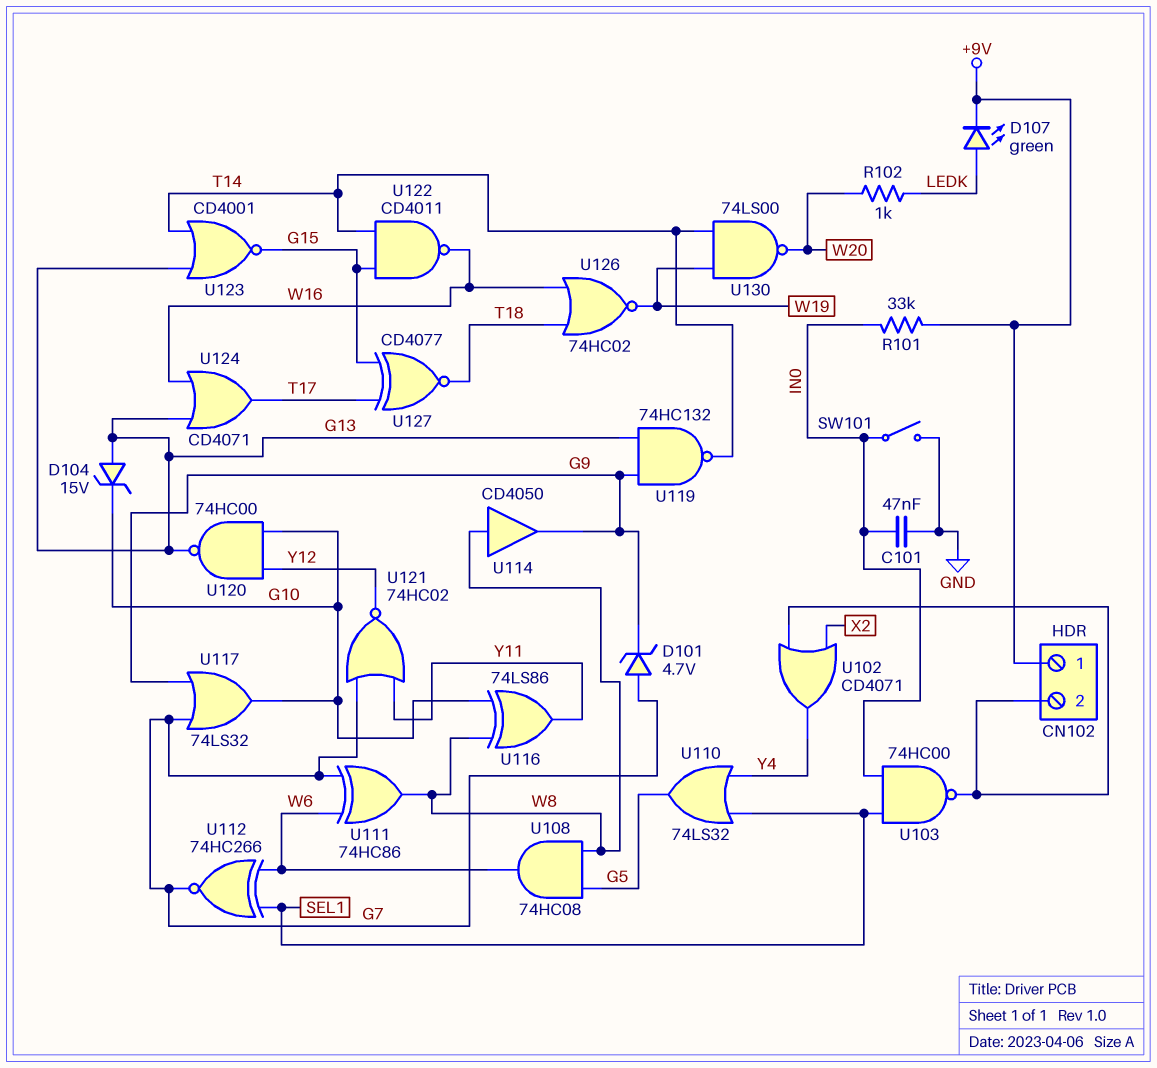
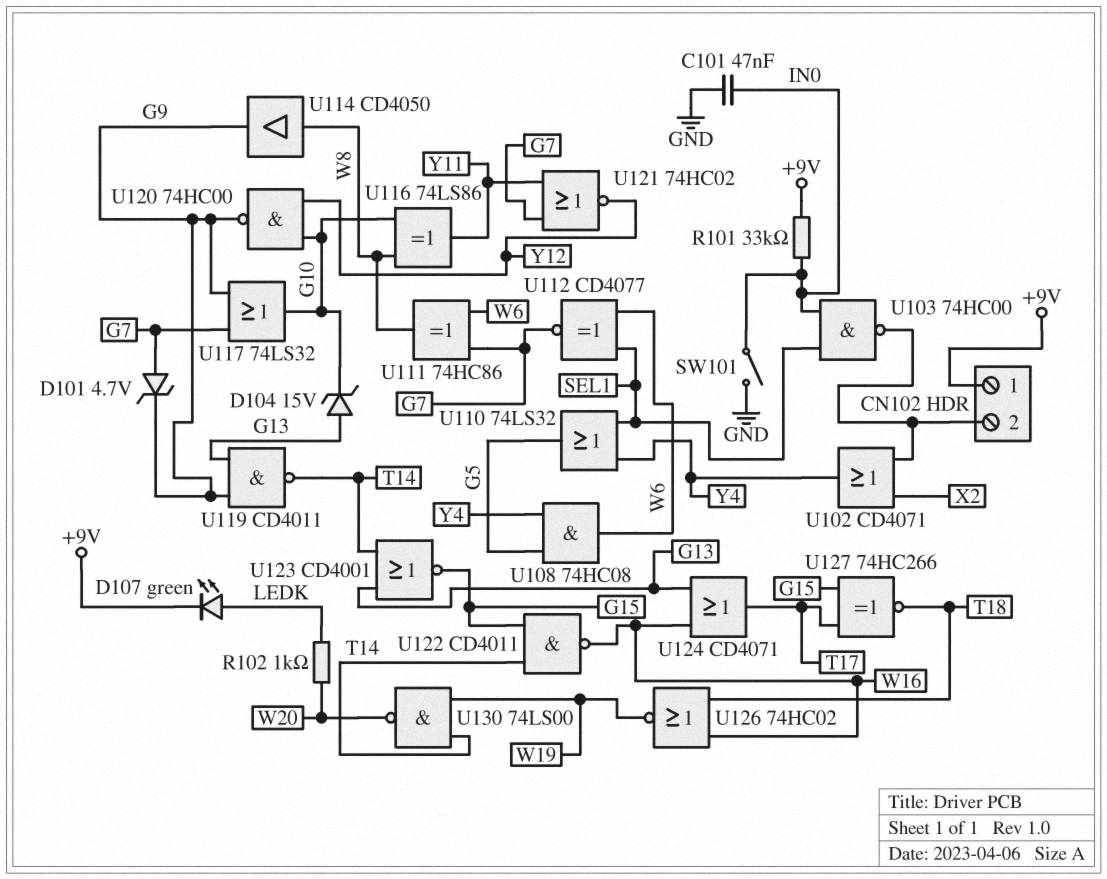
U108: AND 74HC08 (in G5, in W8, out W6) -> AND 74HC08 (in G5, in Y4, out W6)
U112: XNOR 74HC266 (in SEL1, in W6, out G7) -> XNOR CD4077 (in SEL1, in W6, out G7)
U119: NAND 74HC132 (in G9, in G13, out T14) -> NAND CD4011 (in G9, in G13, out T14)
U120: NAND 74HC00 (in G10, in Y12, out G13) -> NAND 74HC00 (in G10, in Y12, out G9)
U127: XNOR CD4077 (in G15, in T17, out T18) -> XNOR 74HC266 (in G15, in T17, out T18)

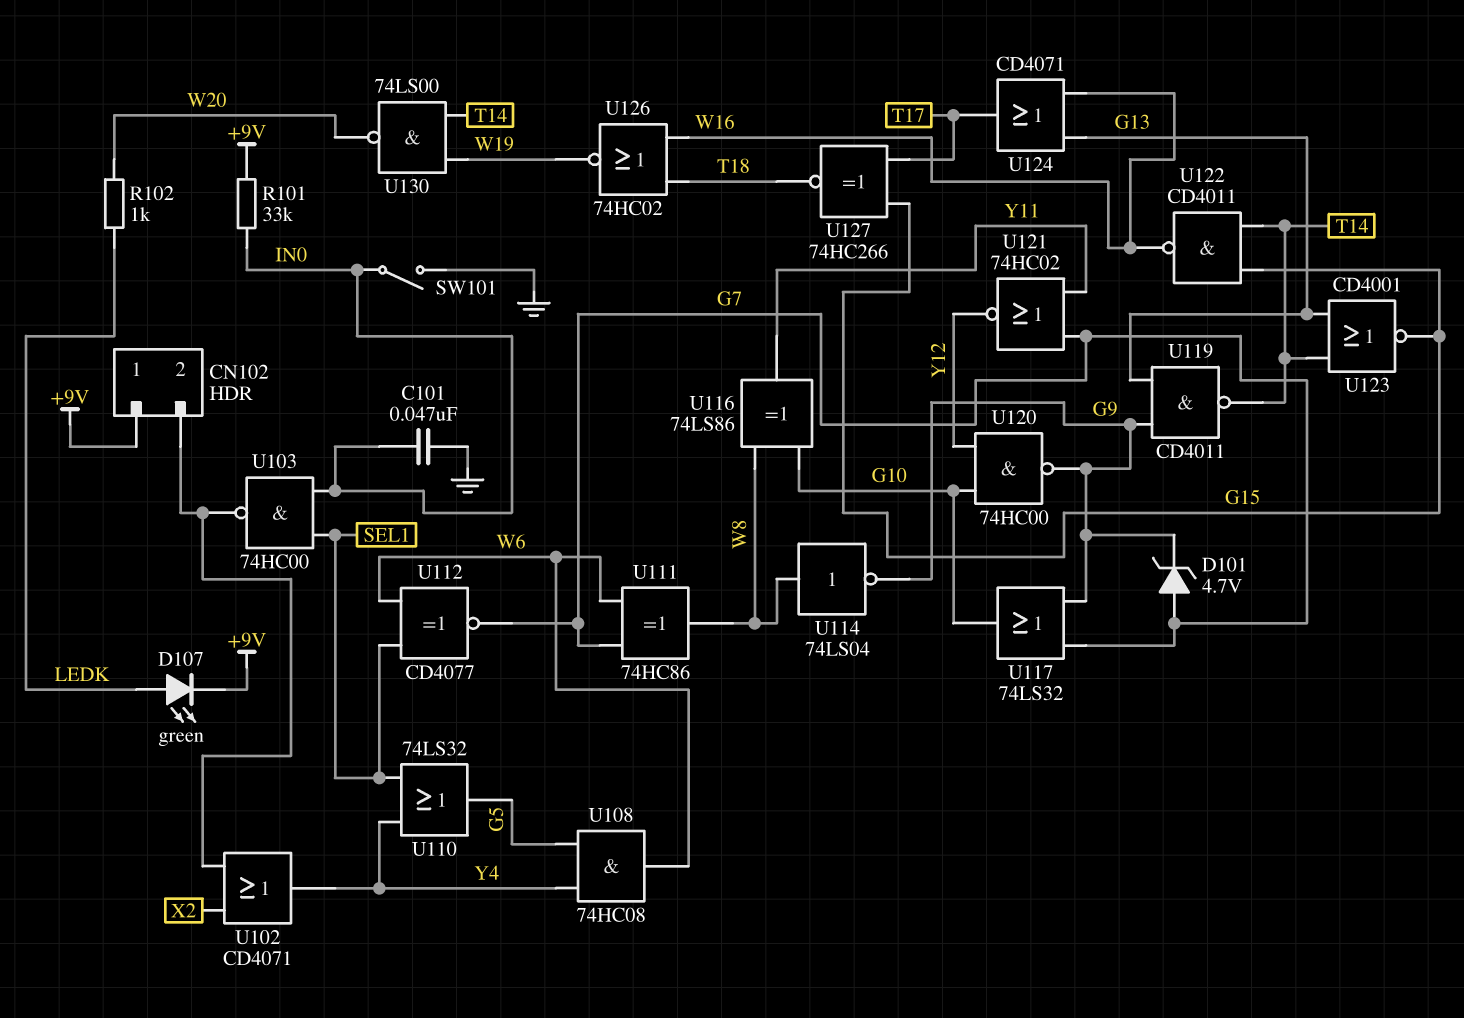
D104: zener 15V (A G13, K G10) -> none
U114: buffer CD4050 (in W8, out G9) -> NOT 74LS04 (in W8, out G9)

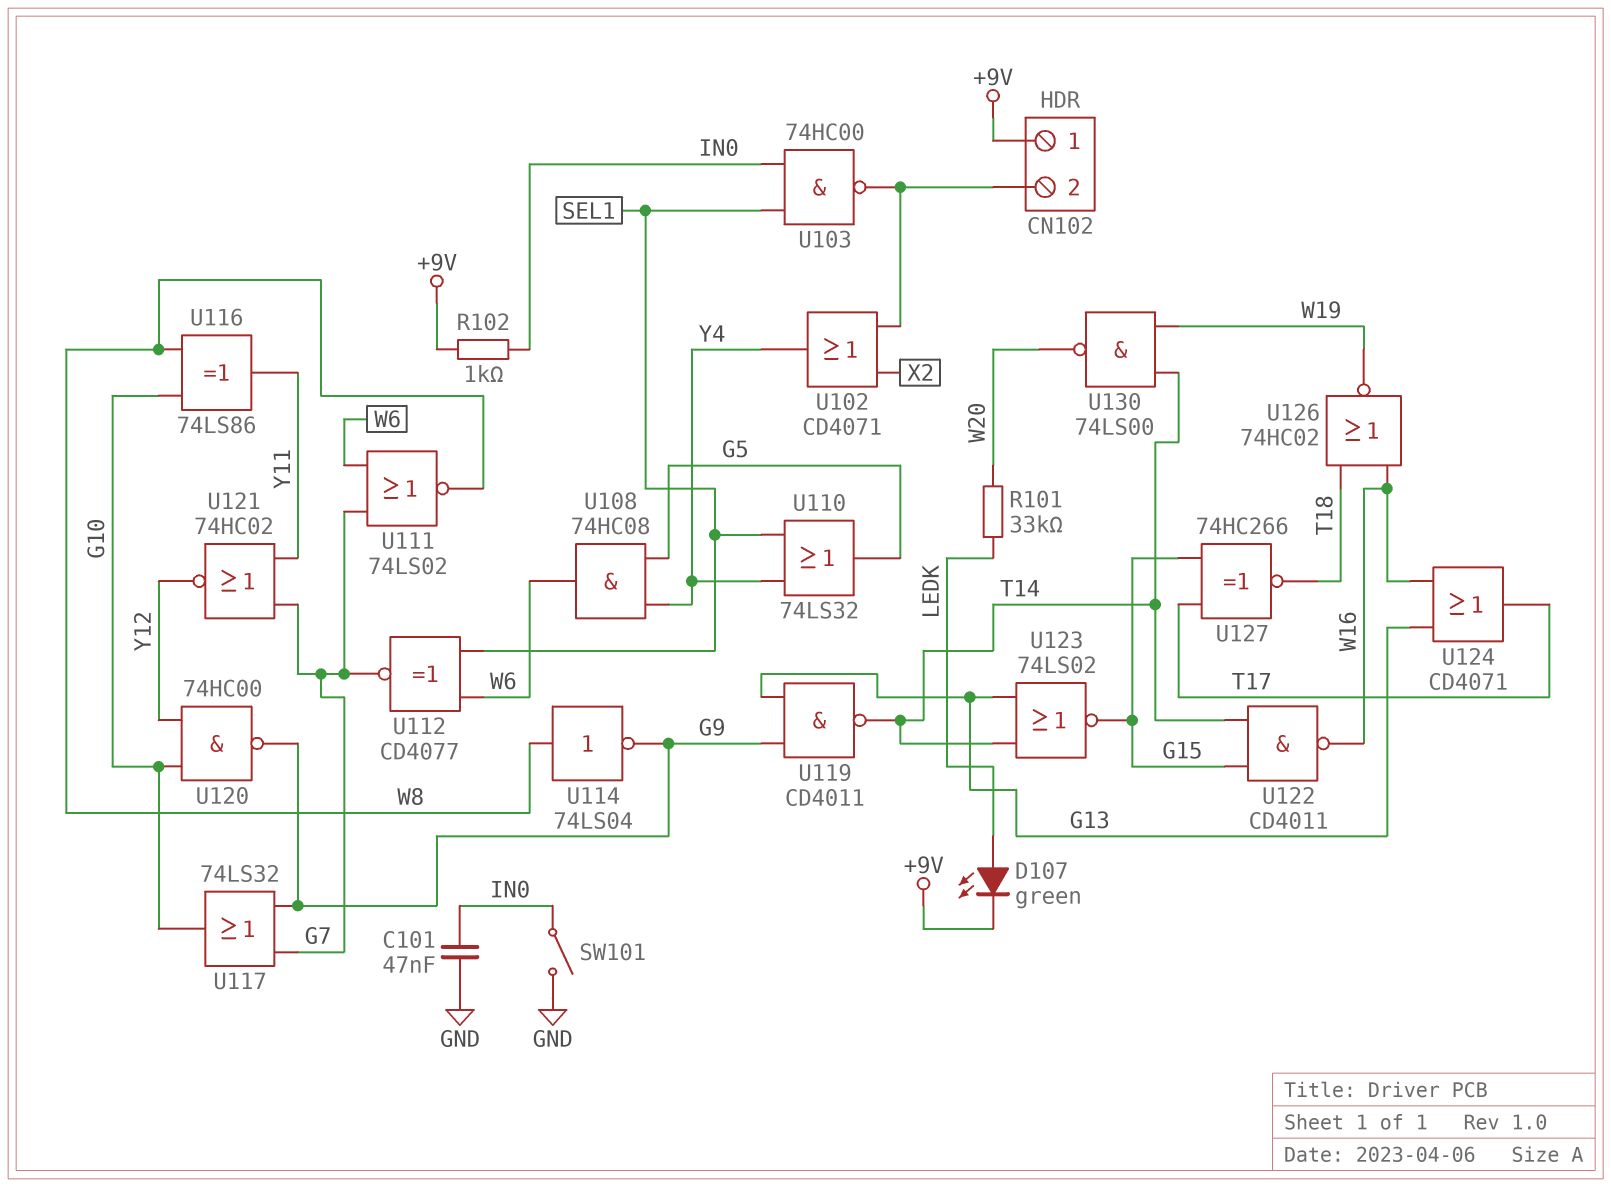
D101: zener 4.7V (A G7, K G9) -> none
R101: 33k (+9V, IN0) -> 33k (LEDK, W20)
R102: 1k (LEDK, W20) -> 1k (+9V, IN0)
U111: XOR 74HC86 (in G7, in W6, out W8) -> NOR 74LS02 (in G7, in W6, out W8)
U123: NOR CD4001 (in G13, in T14, out G15) -> NOR 74LS02 (in G13, in T14, out G15)

